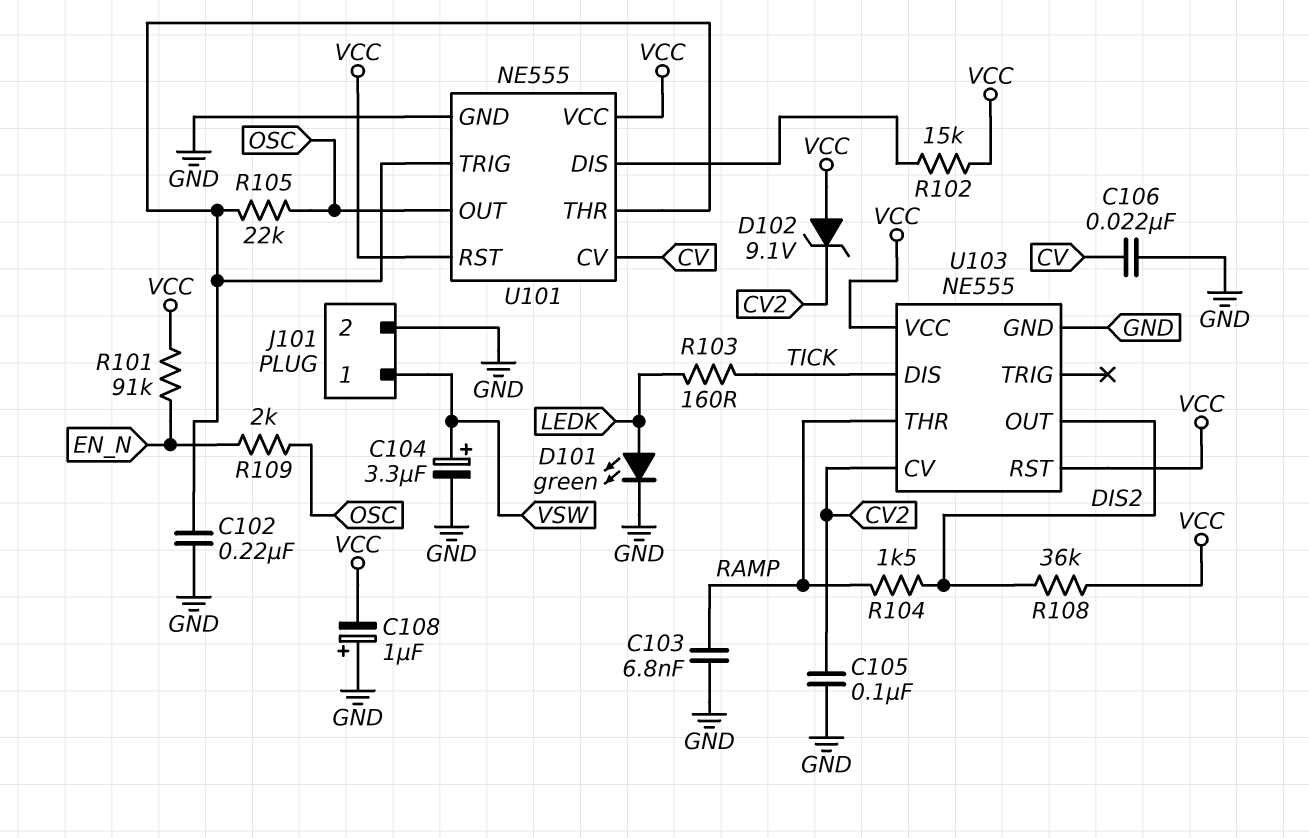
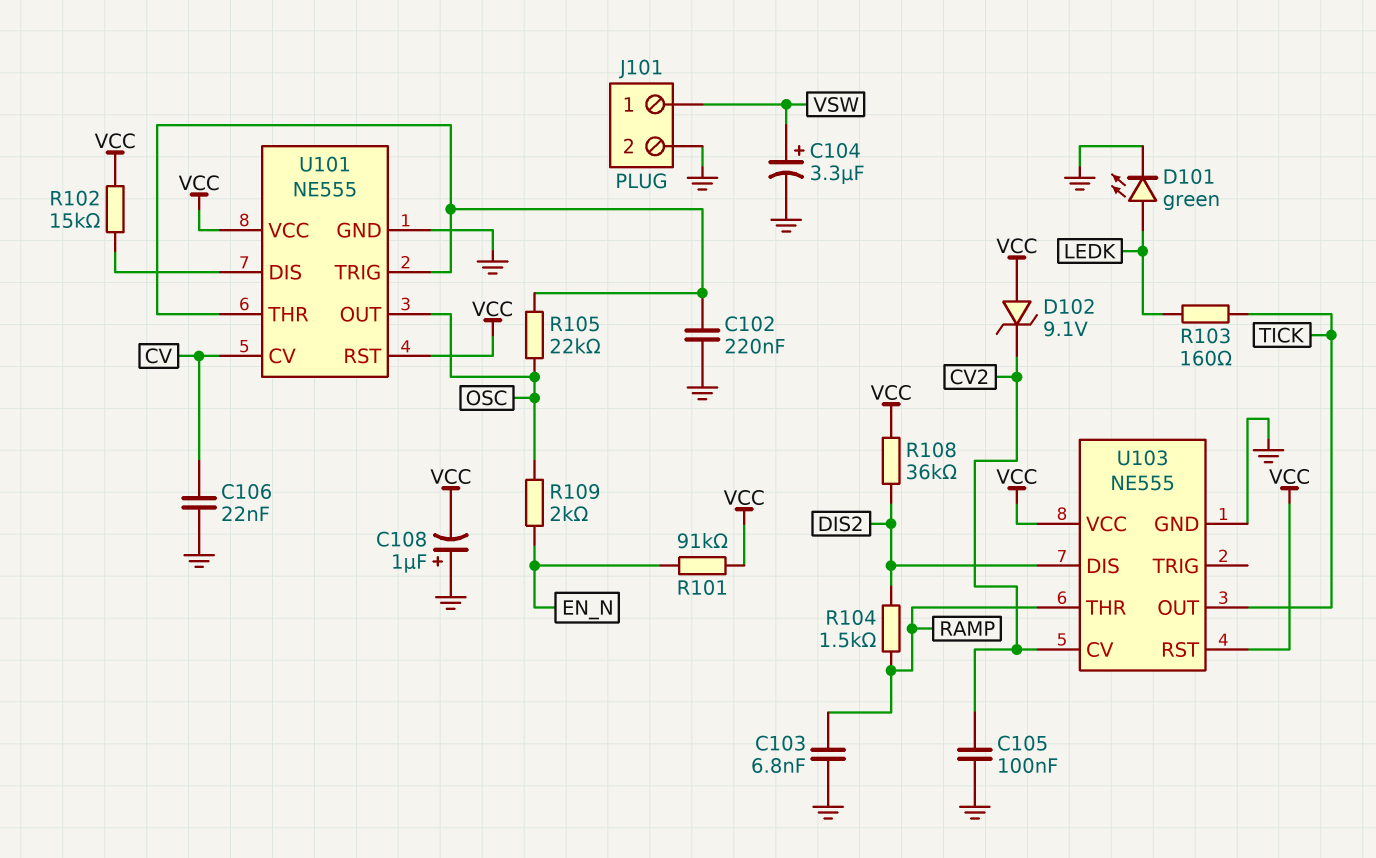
U103 pin DIS: TICK -> DIS2
U103 pin OUT: DIS2 -> TICK

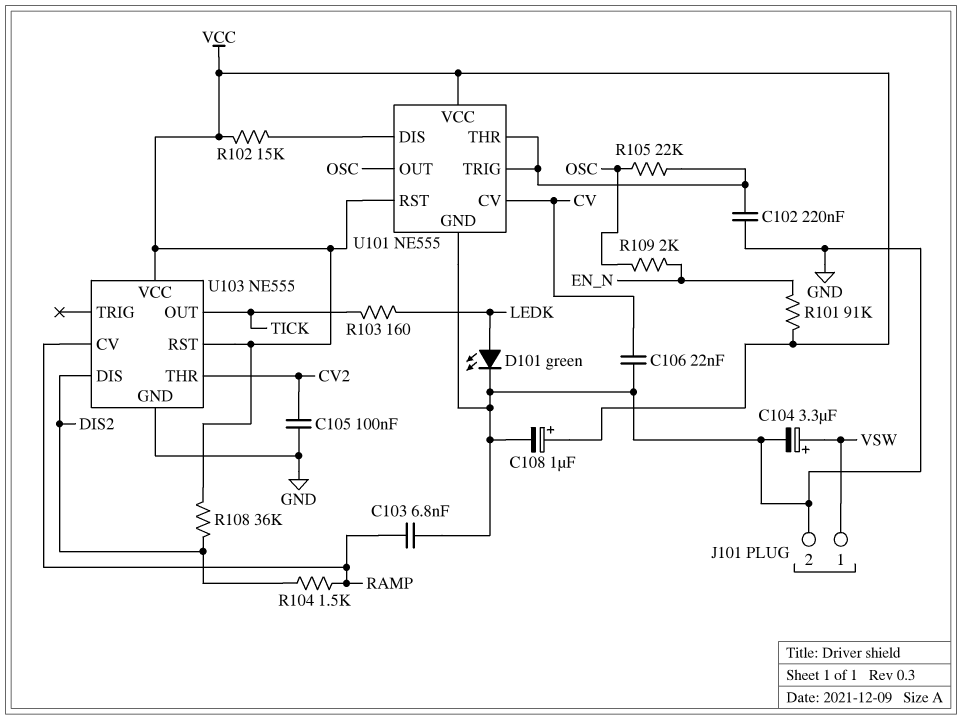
C108: 1uF (plus GND, minus VCC) -> 1uF (plus VCC, minus GND)
D102: zener 9.1V (A VCC, K CV2) -> none
U103 pin CV: CV2 -> RAMP
U103 pin THR: RAMP -> CV2

